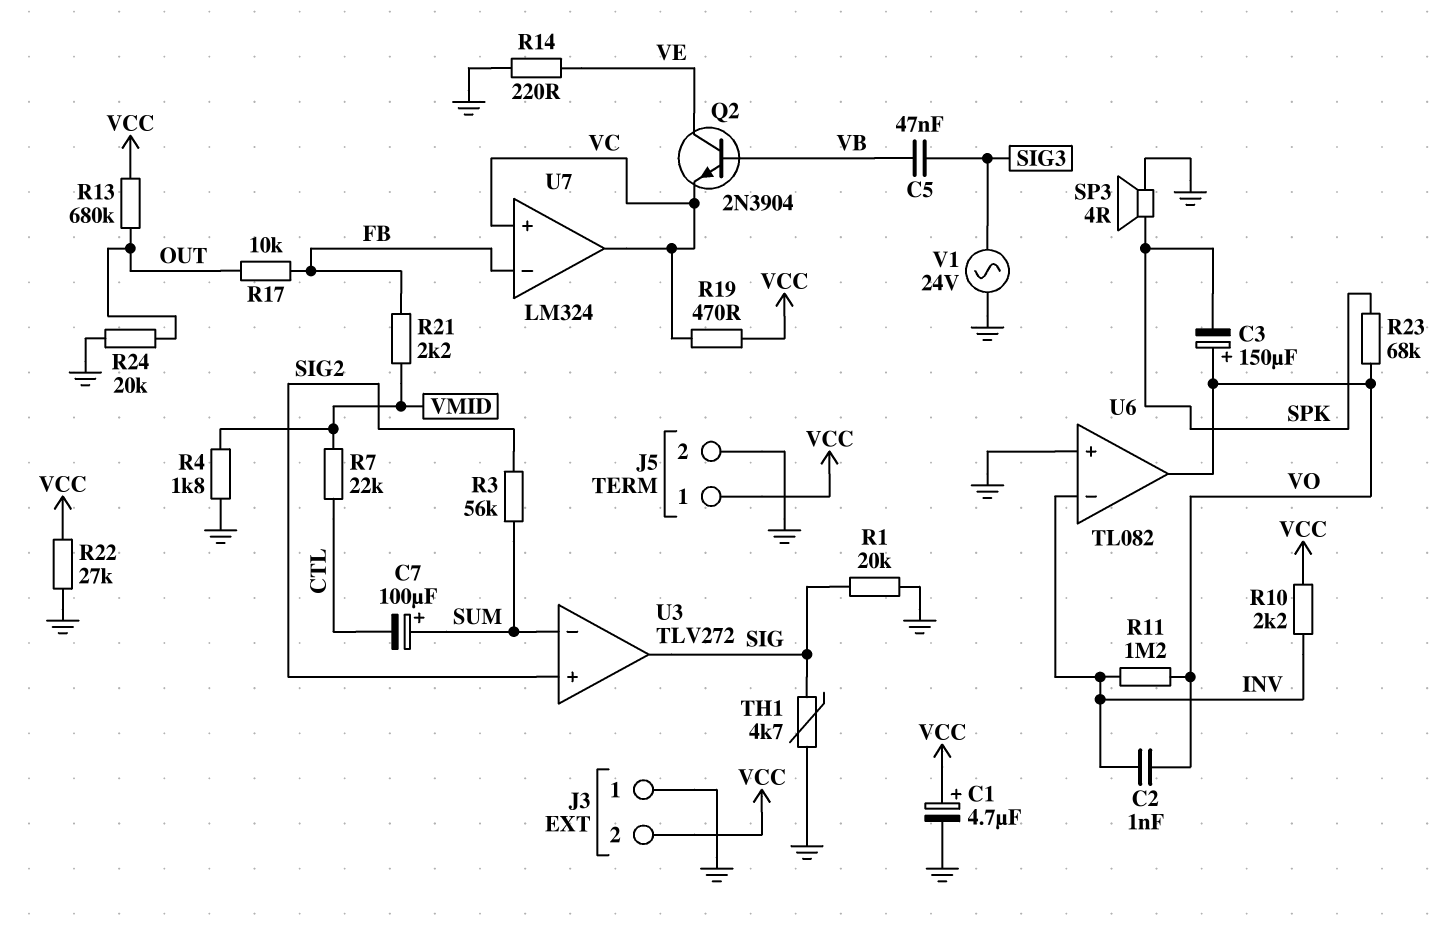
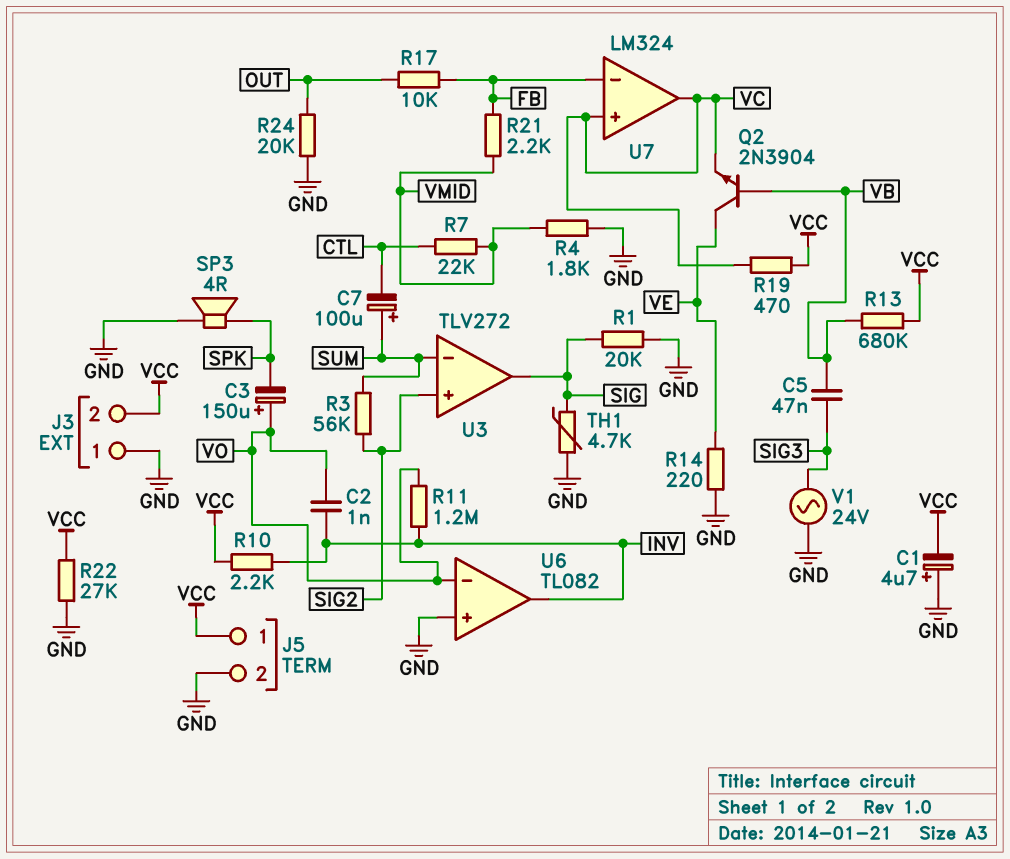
C1: 4.7uF (plus VCC, minus GND) -> 4.7uF (plus GND, minus VCC)
R13: 680k (OUT, VCC) -> 680k (VB, VCC)
R23: 68k (SPK, VO) -> none
U6 pin in-: INV -> VO
U6 pin out: VO -> INV

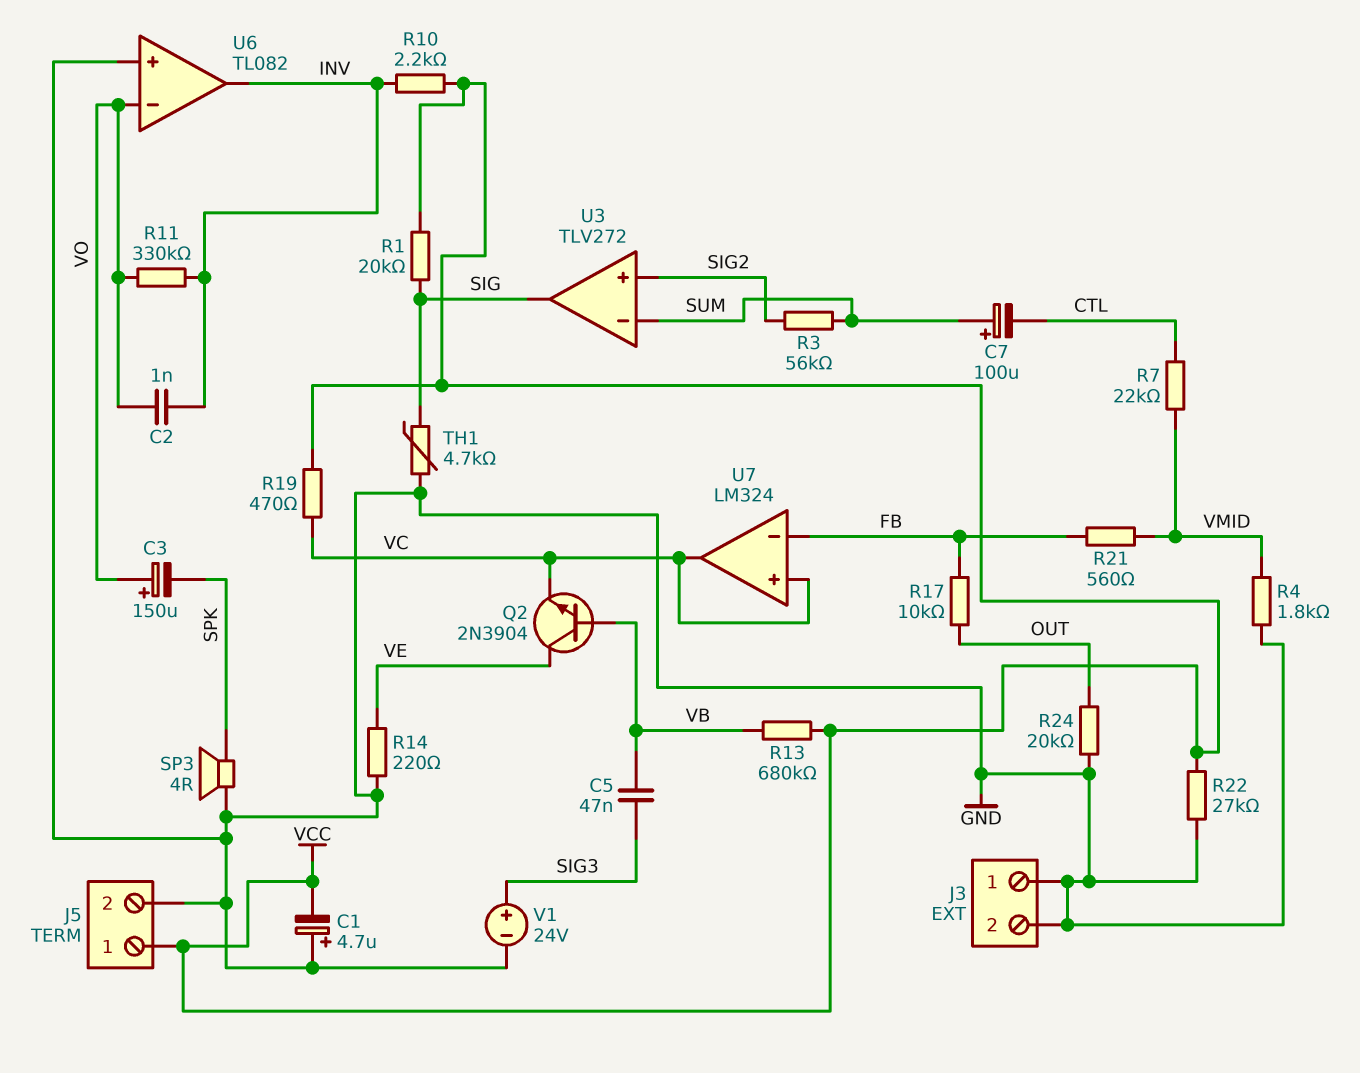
J3 pin 2: VCC -> GND
R1: 20k (GND, SIG) -> 20k (SIG, VCC)
R11: 1.2M (INV, VO) -> 330k (INV, VO)
R21: 2.2k (FB, VMID) -> 560 (FB, VMID)
V1: AC 24V (GND, SIG3) -> 24V (plus SIG3, minus GND)

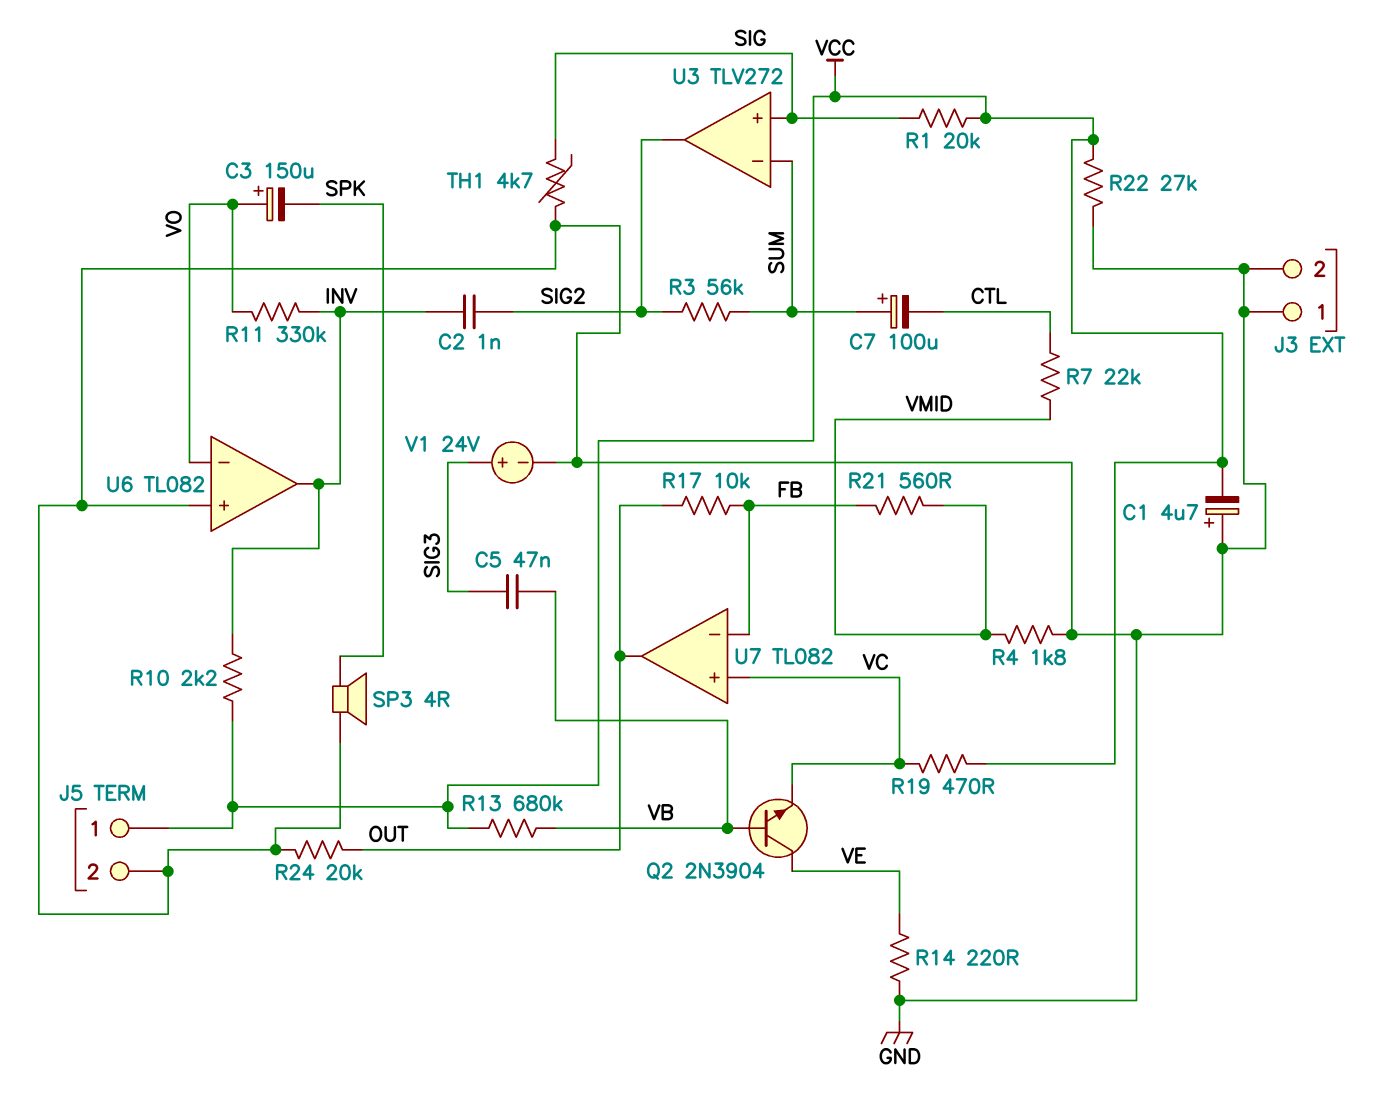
C2: 1nF (INV, VO) -> 1nF (INV, SIG2)
U3 pin in+: SIG2 -> SIG
U3 pin out: SIG -> SIG2
U7: LM324 -> TL082
U7 pin out: VC -> OUT

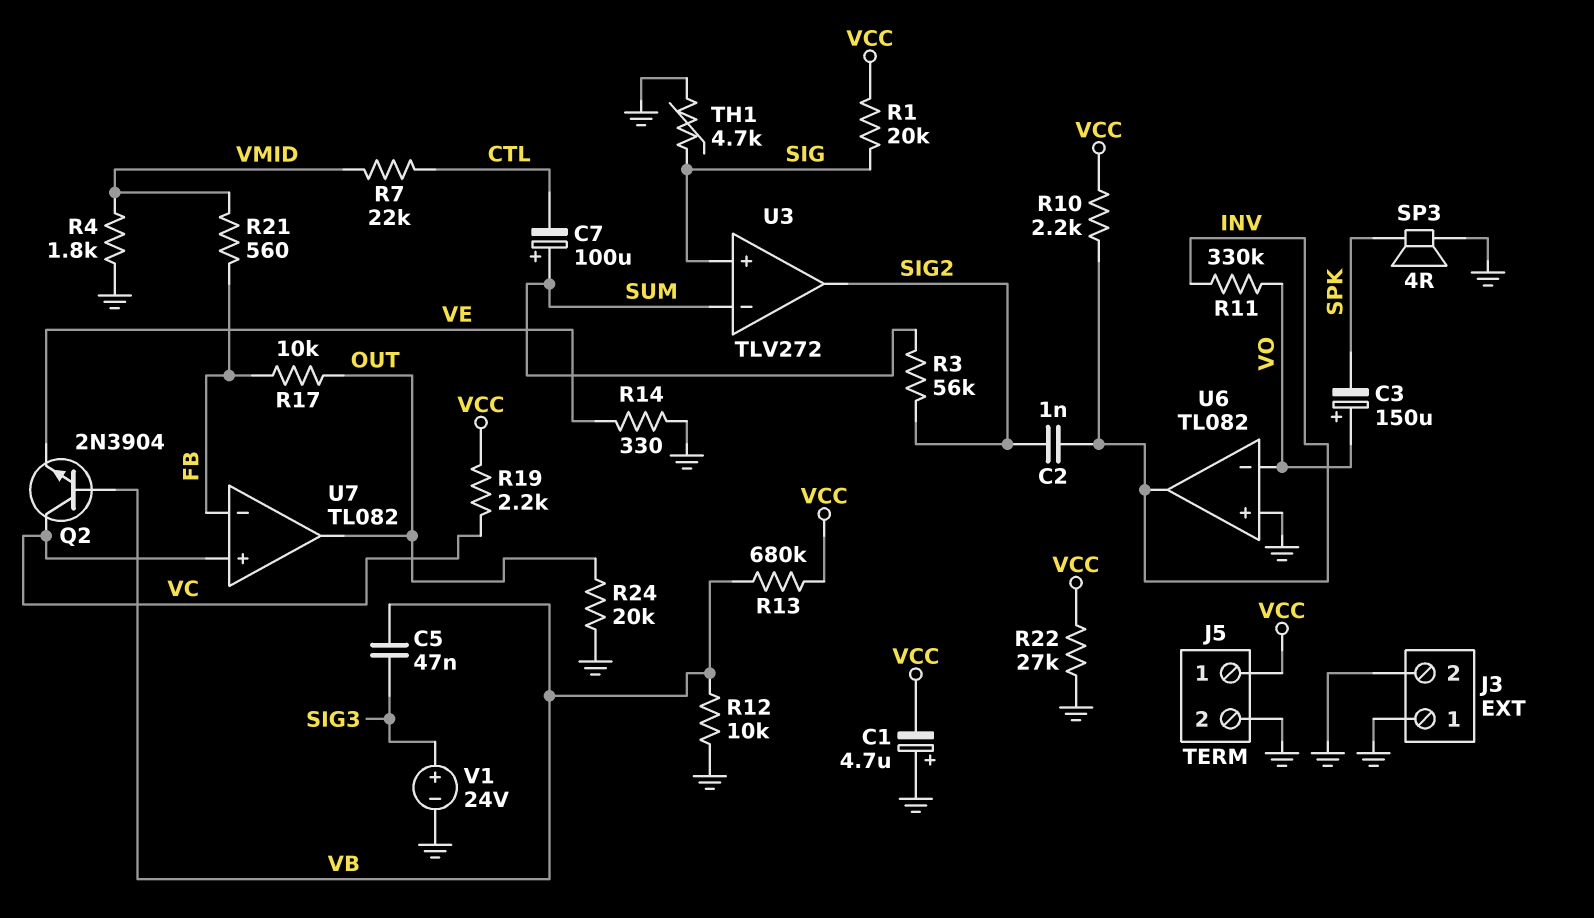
Q2: NPN 2N3904 (B VB, C VE, E VC) -> NPN 2N3904 (B VB, C VC, E VE)
R12: none -> 10k (GND, VB)
R14: 220 (GND, VE) -> 330 (GND, VE)
R19: 470 (VC, VCC) -> 2.2k (VC, VCC)

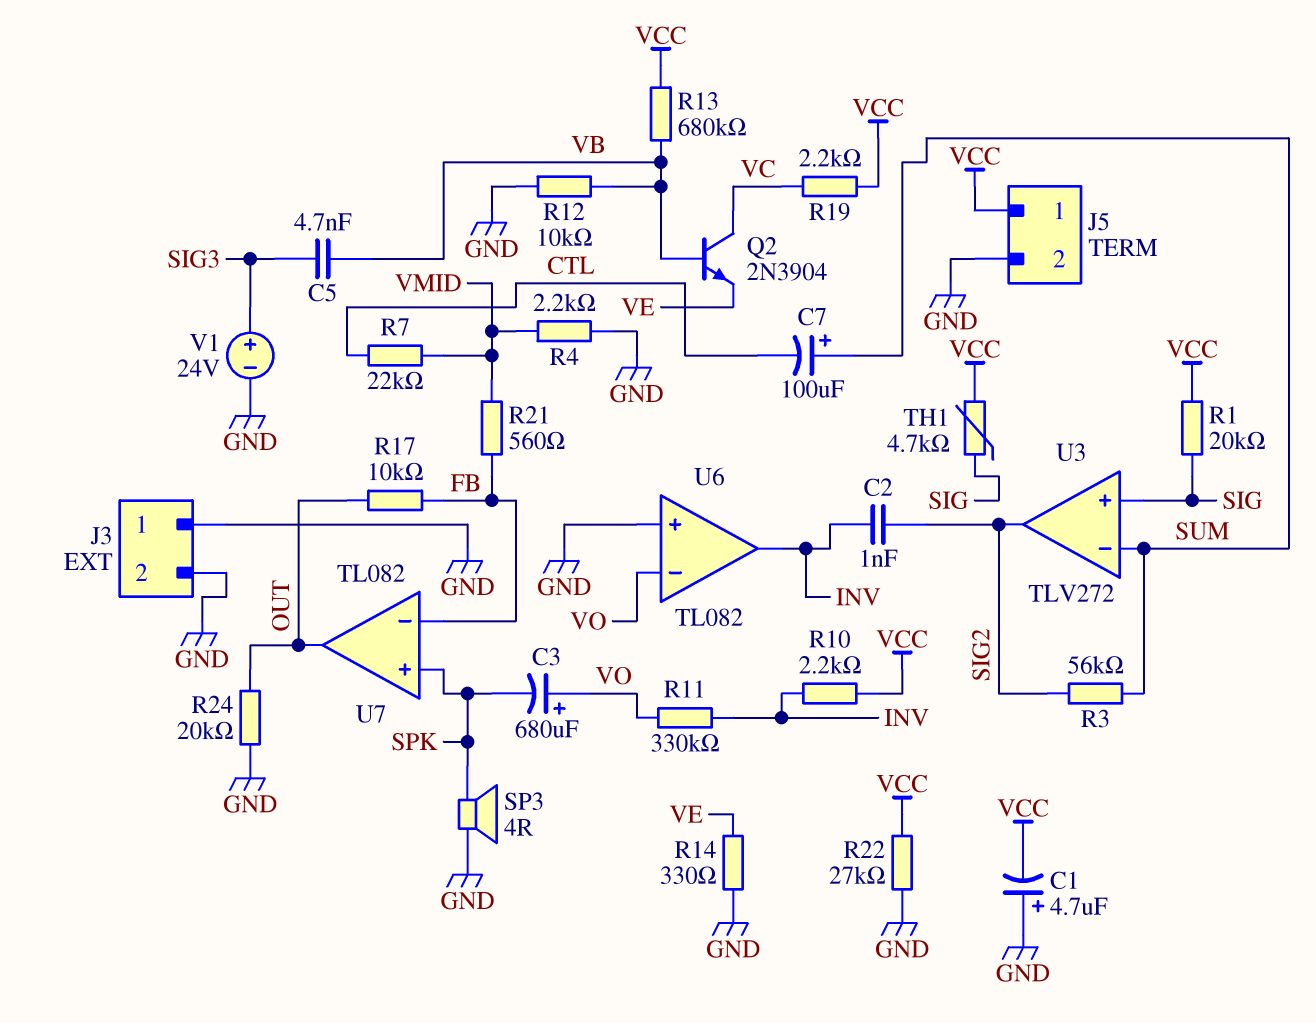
C3: 150uF (plus VO, minus SPK) -> 680uF (plus VO, minus SPK)
C5: 47nF (SIG3, VB) -> 4.7nF (SIG3, VB)
R4: 1.8k (GND, VMID) -> 2.2k (GND, VMID)
TH1: 4.7k (GND, SIG) -> 4.7k (SIG, VCC)
U7 pin in+: VC -> SPK

